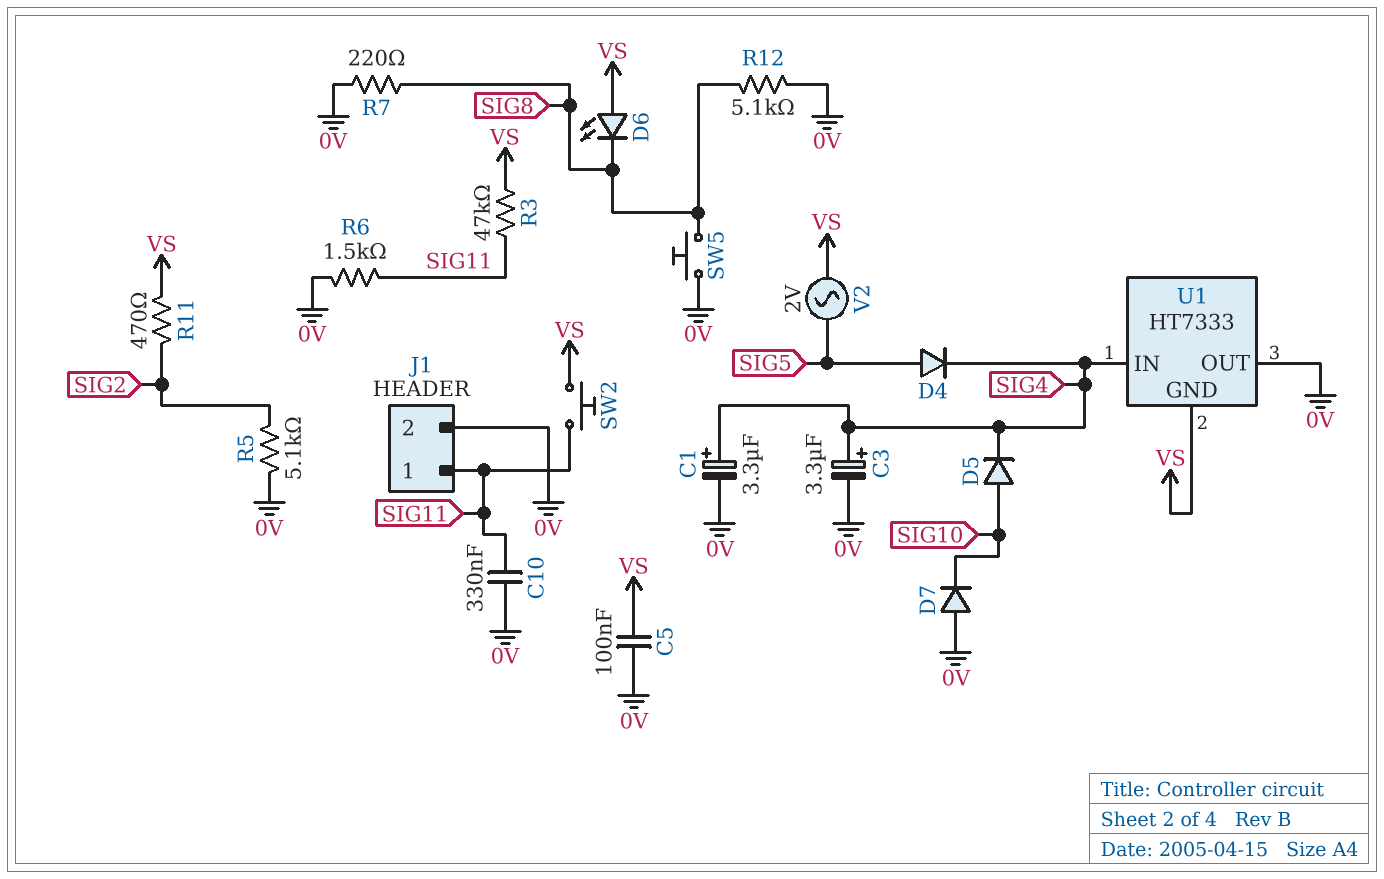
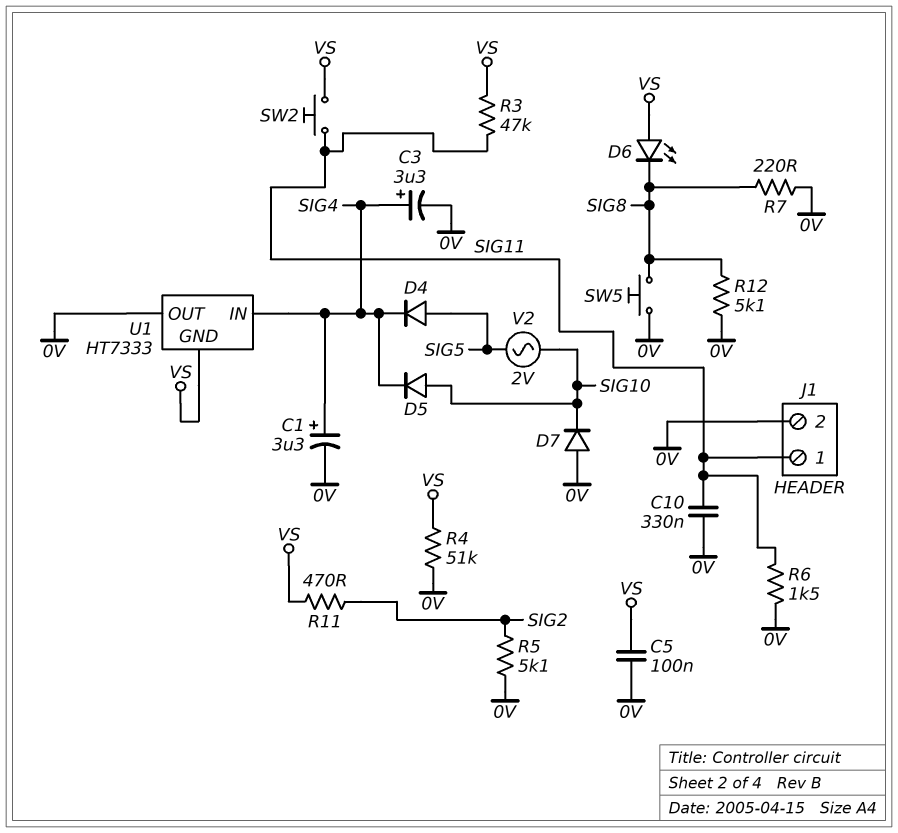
R4: none -> 51k (0V, VS)
V2: AC 2V (SIG5, VS) -> AC 2V (SIG5, SIG10)

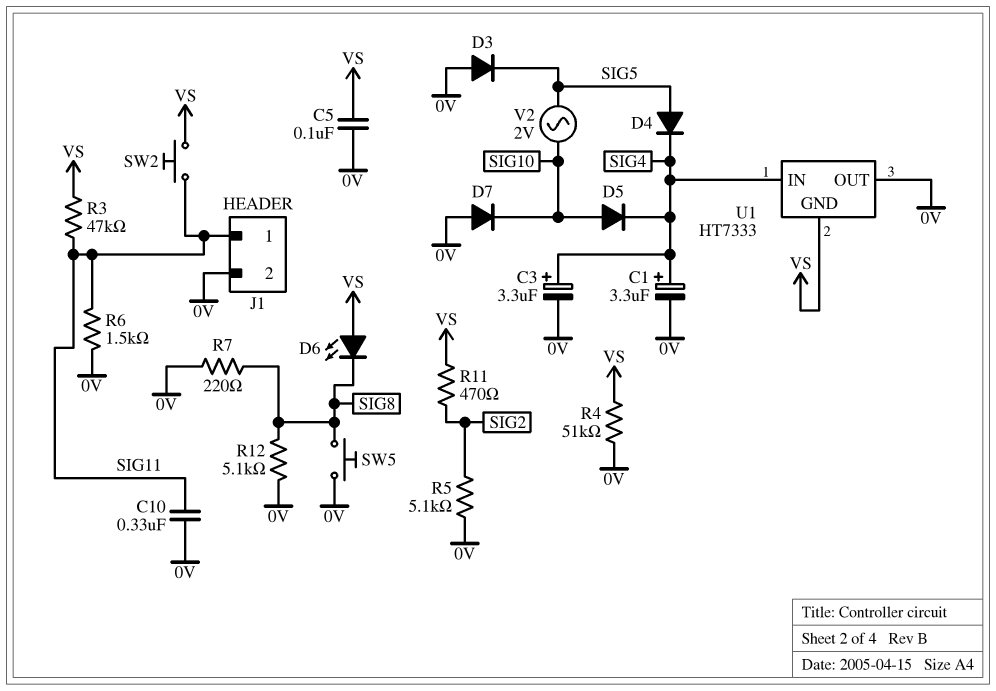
D3: none -> diode (A 0V, K SIG5)

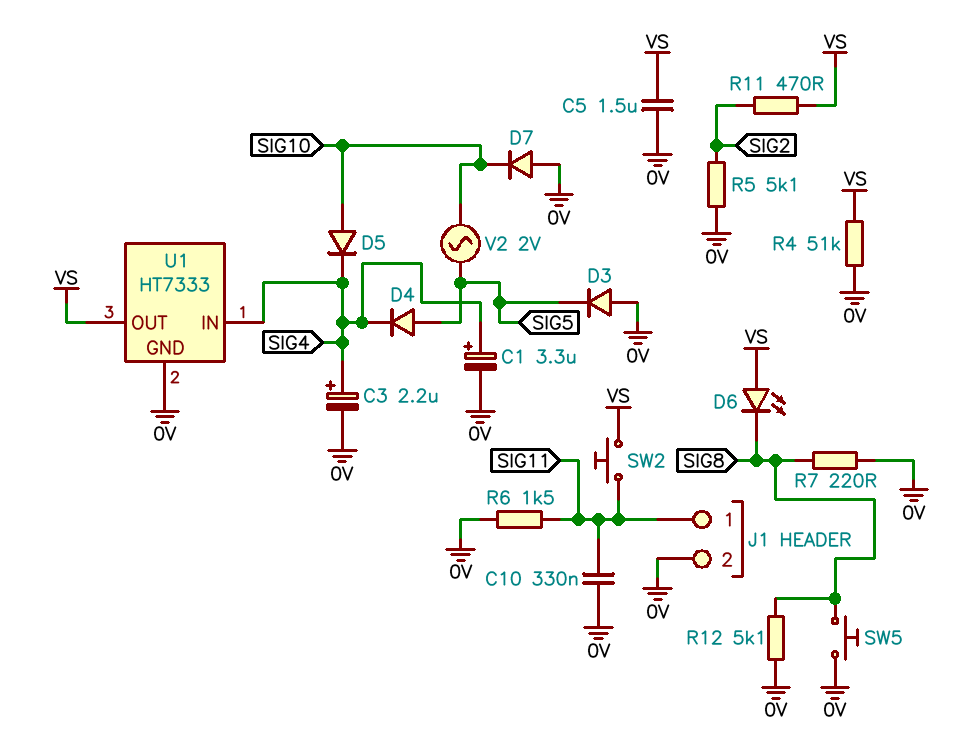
C3: 3.3uF (plus SIG4, minus 0V) -> 2.2uF (plus SIG4, minus 0V)
C5: 100nF (0V, VS) -> 1.5uF (0V, VS)
R3: 47k (SIG11, VS) -> none
U1 pin GND: VS -> 0V
U1 pin OUT: 0V -> VS

